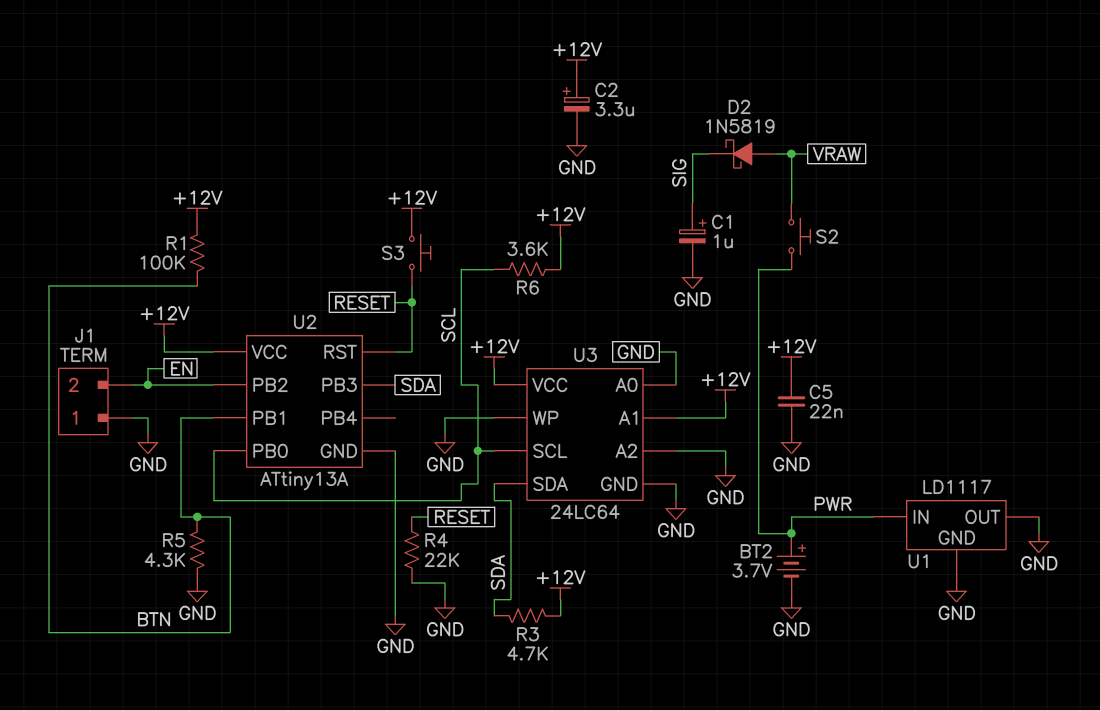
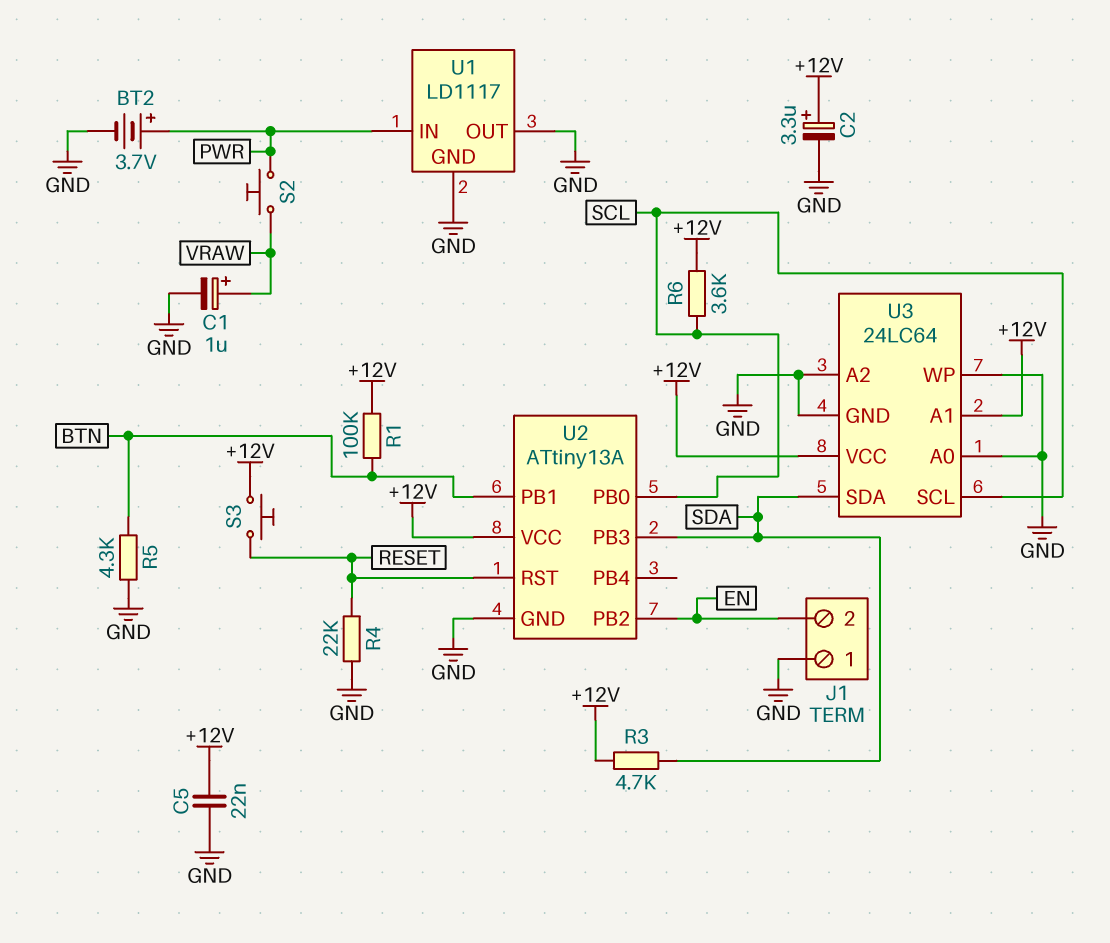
C1: 1uF (plus SIG, minus GND) -> 1uF (plus VRAW, minus GND)
D2: schottky 1N5819 (A VRAW, K SIG) -> none

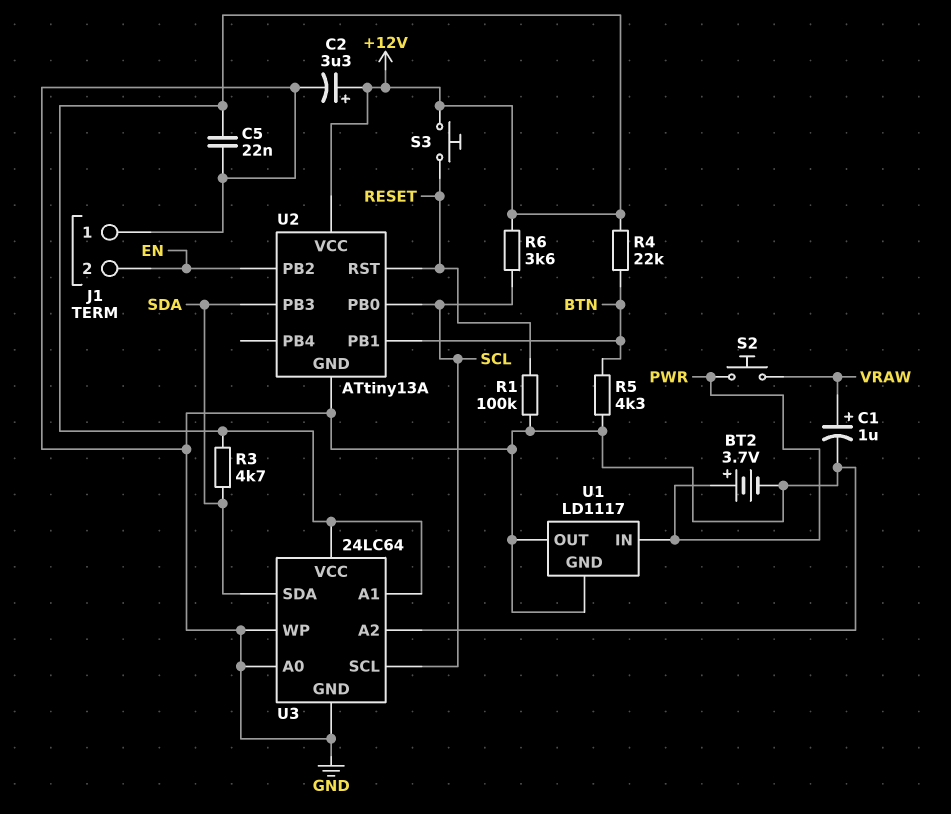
R1: 100k (+12V, BTN) -> 100k (GND, RESET)
R4: 22k (GND, RESET) -> 22k (+12V, BTN)

